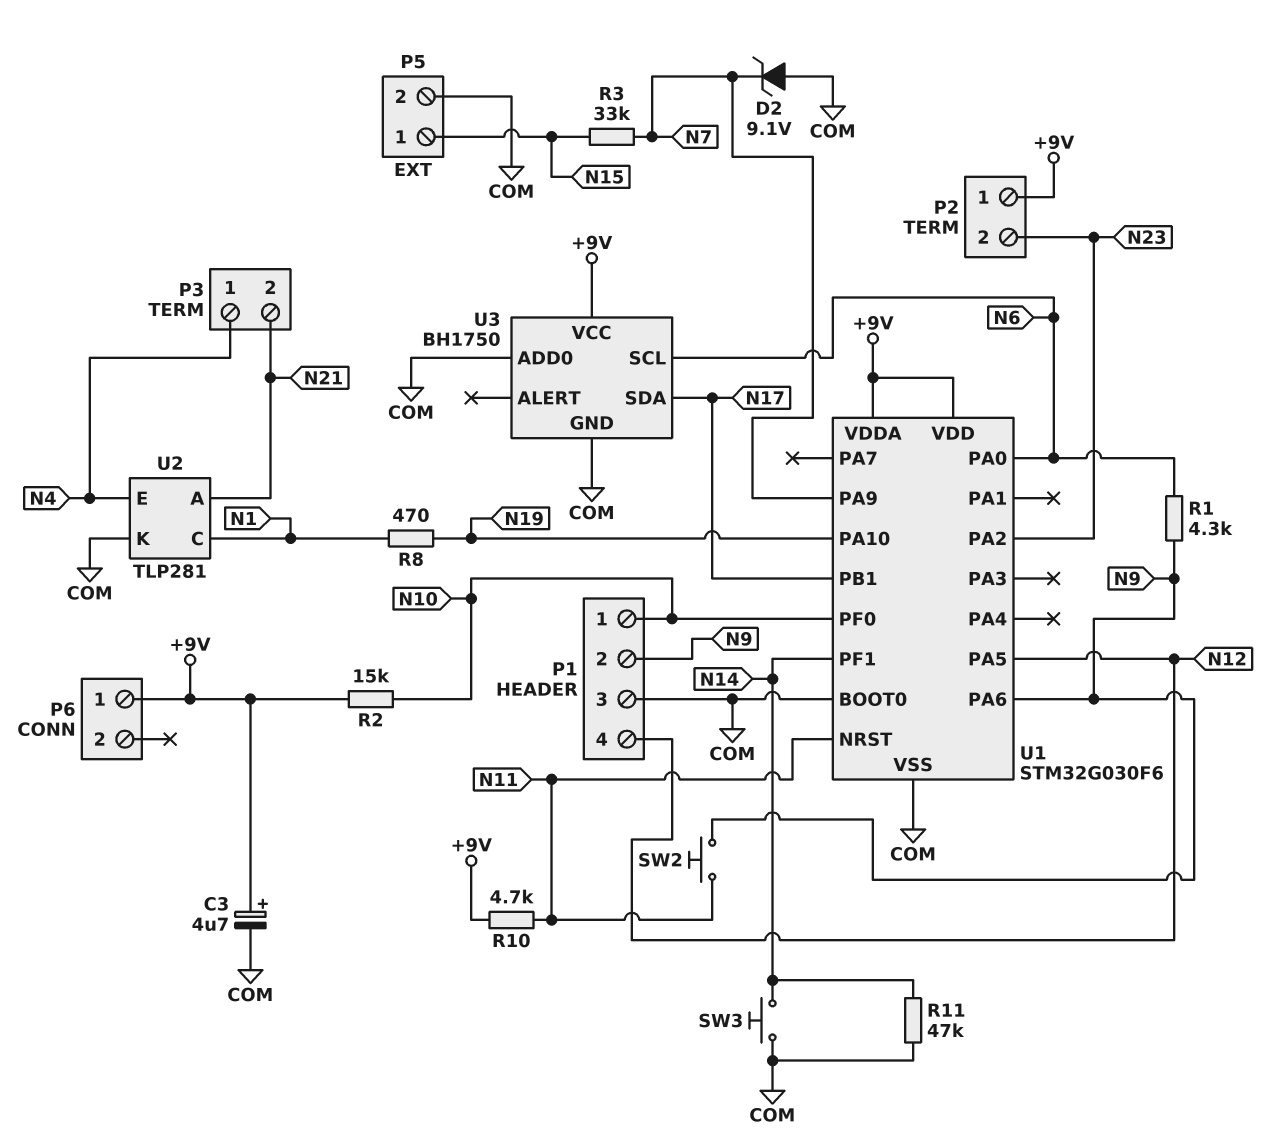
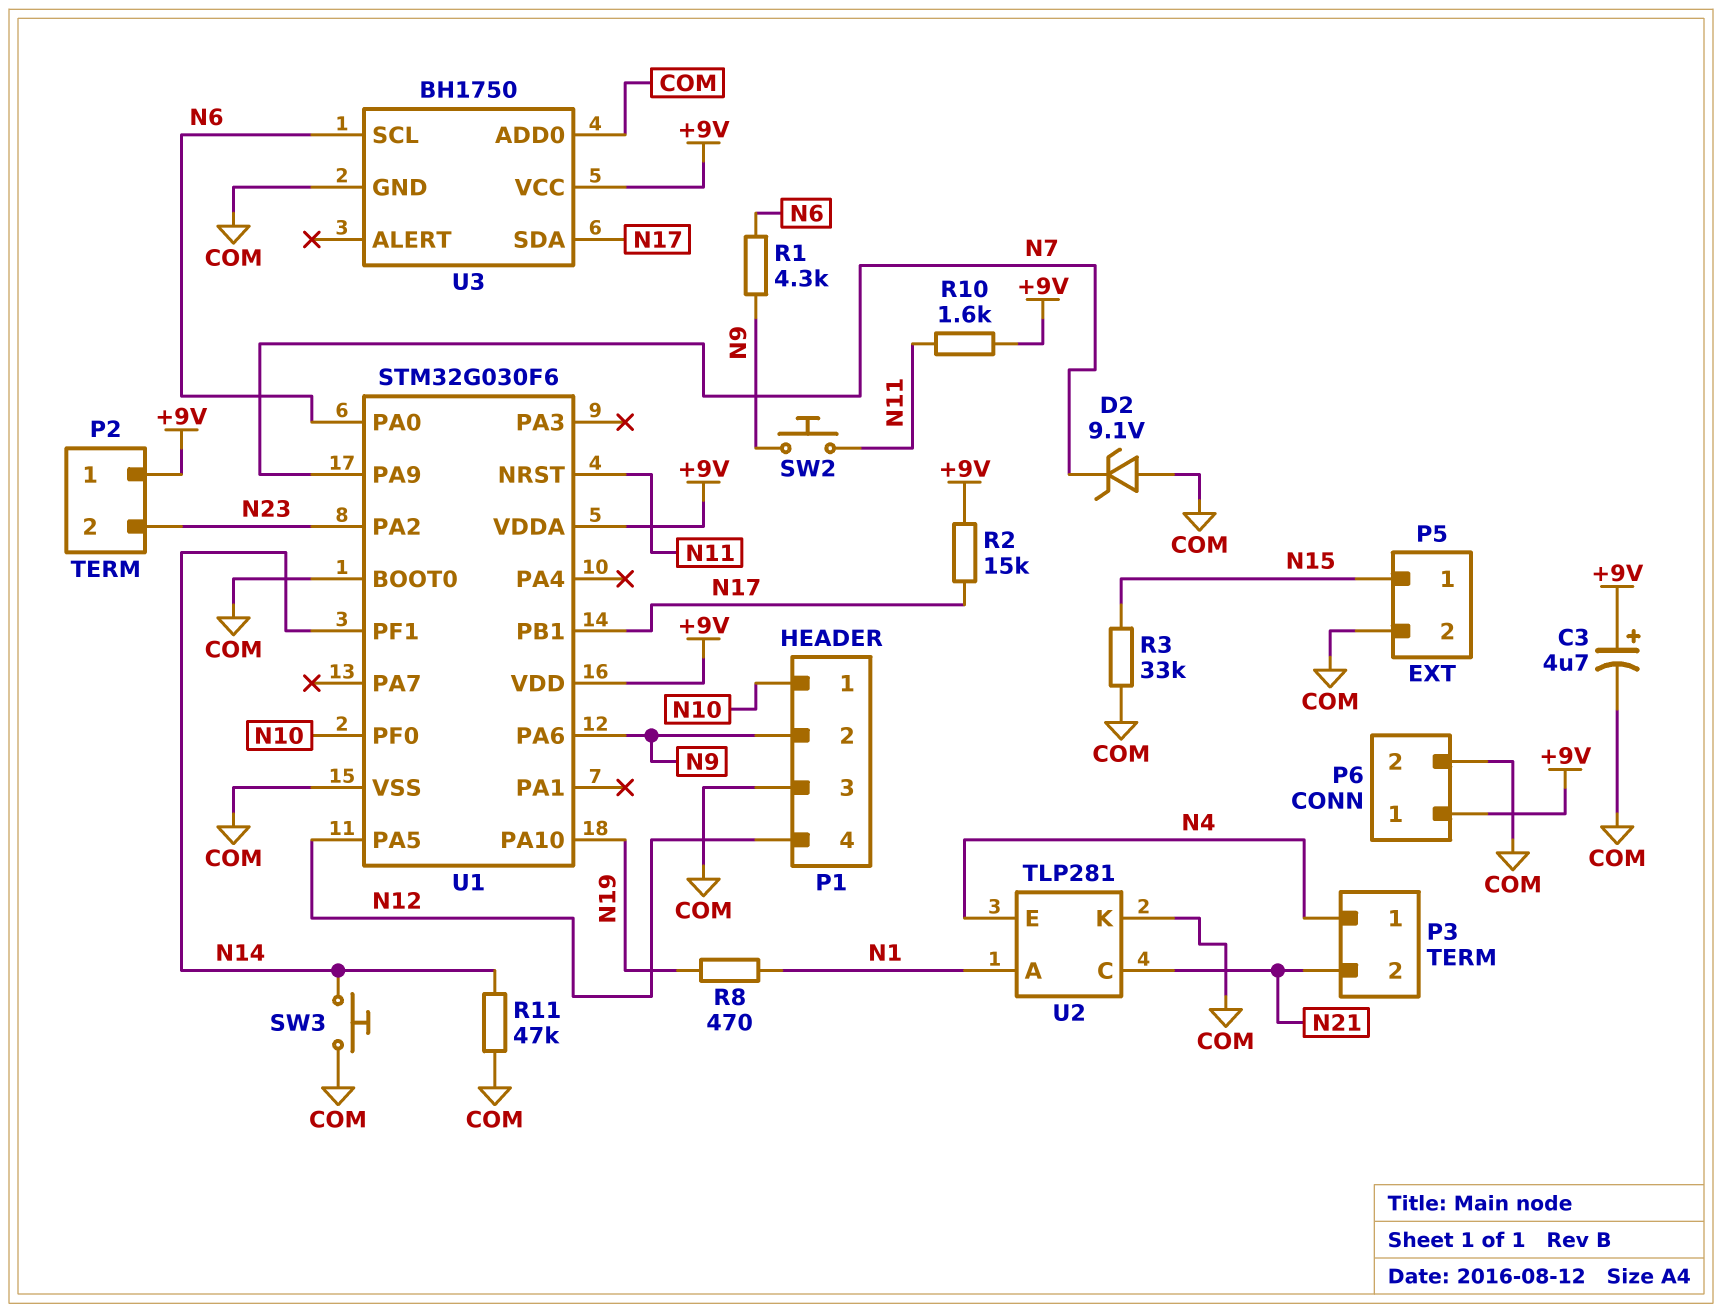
P6 pin 2: none -> COM
R2: 15k (+9V, N10) -> 15k (+9V, N17)
R3: 33k (N7, N15) -> 33k (COM, N15)
R10: 4.7k (+9V, N11) -> 1.6k (+9V, N11)
U2 pin A: N21 -> N1
U2 pin C: N1 -> N21

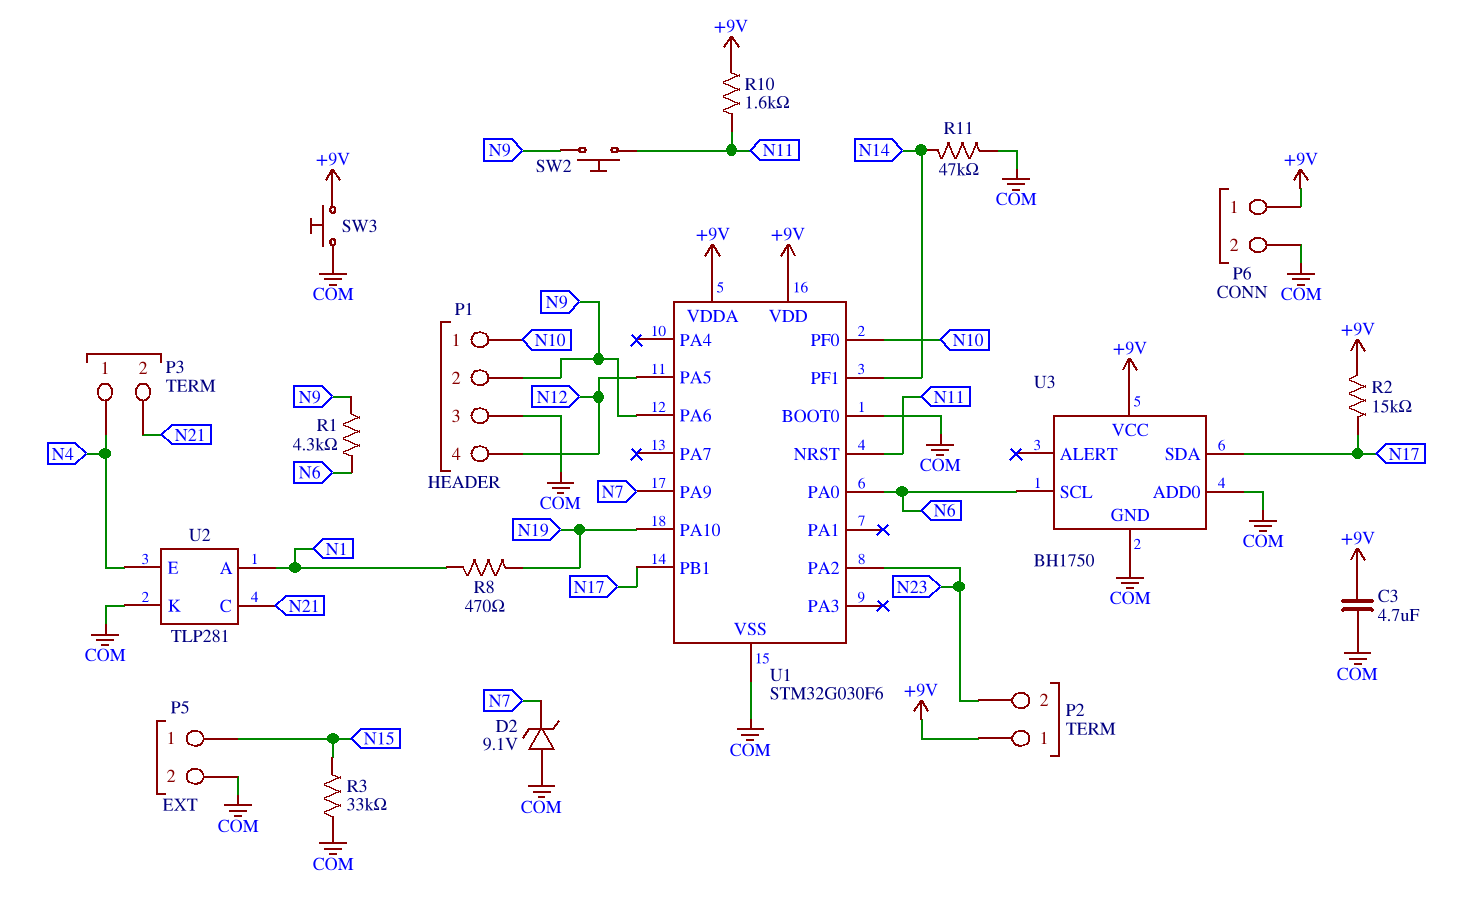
C3: 4.7uF (plus +9V, minus COM) -> 4.7uF (+9V, COM)
SW3: button (COM, N14) -> button (+9V, COM)

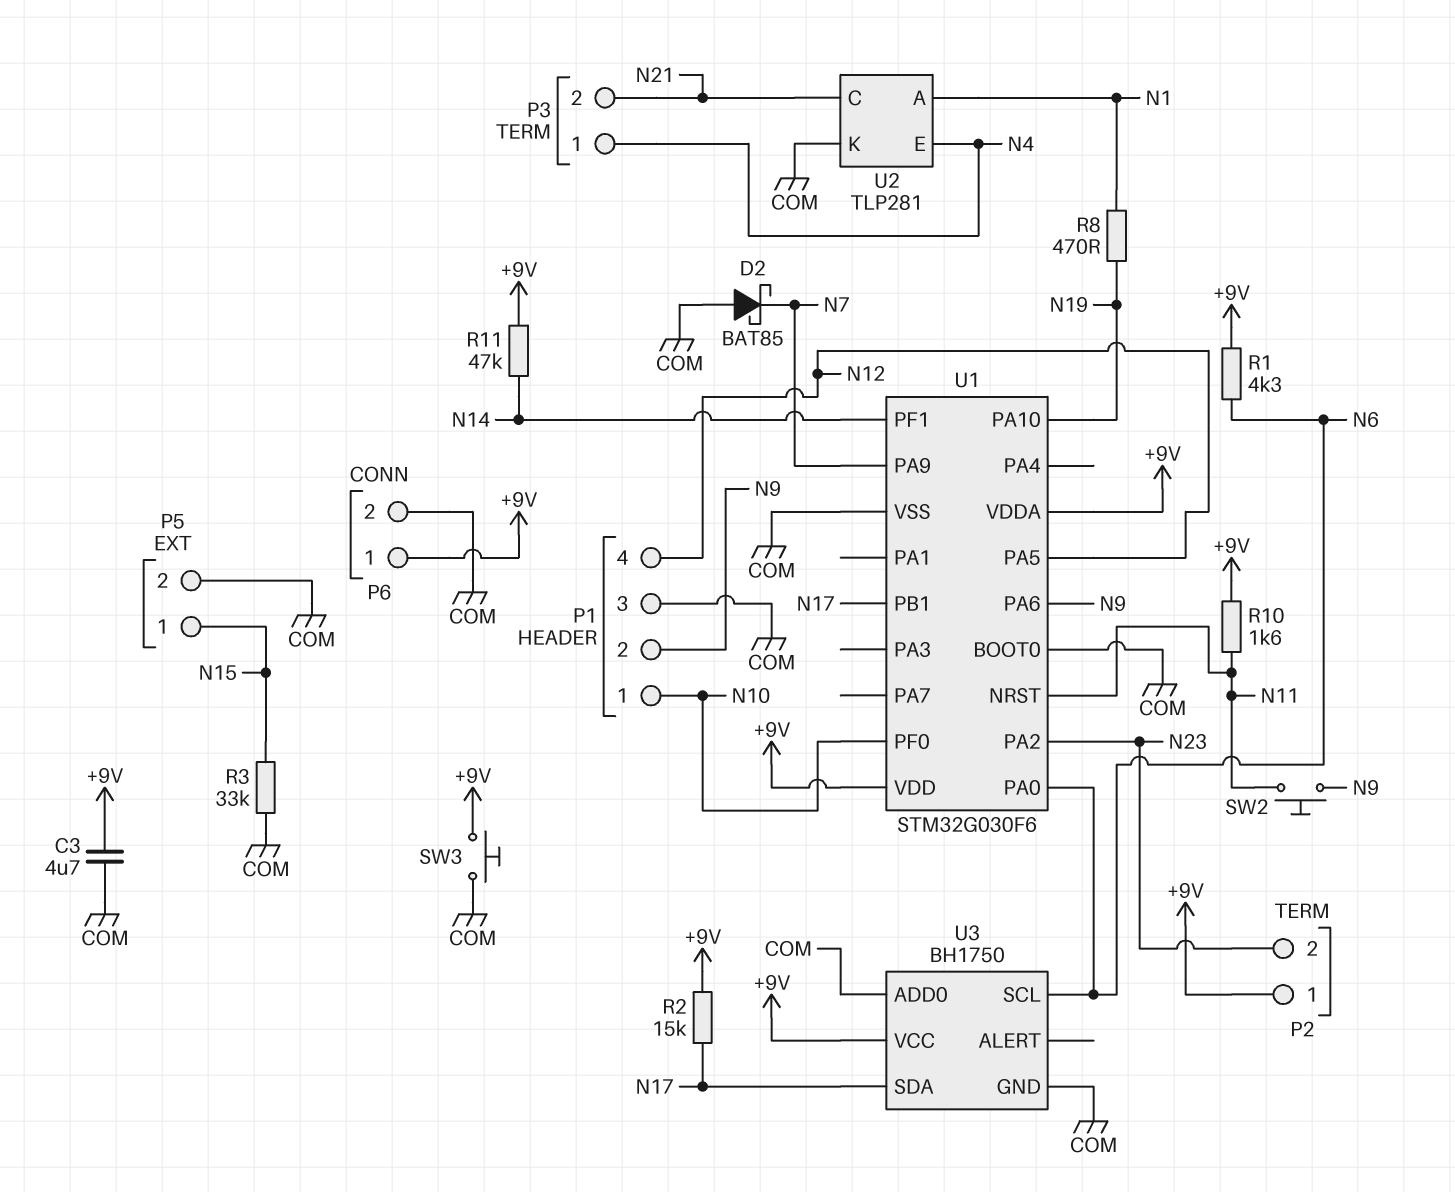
D2: zener 9.1V (A COM, K N7) -> schottky BAT85 (A COM, K N7)
R1: 4.3k (N6, N9) -> 4.3k (+9V, N6)
R11: 47k (COM, N14) -> 47k (+9V, N14)

